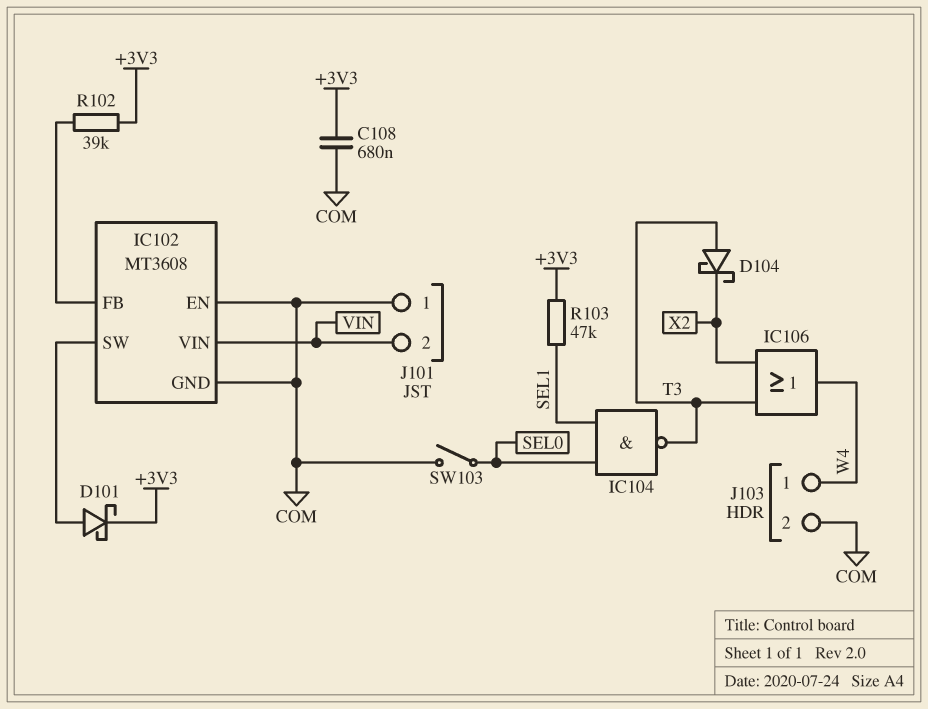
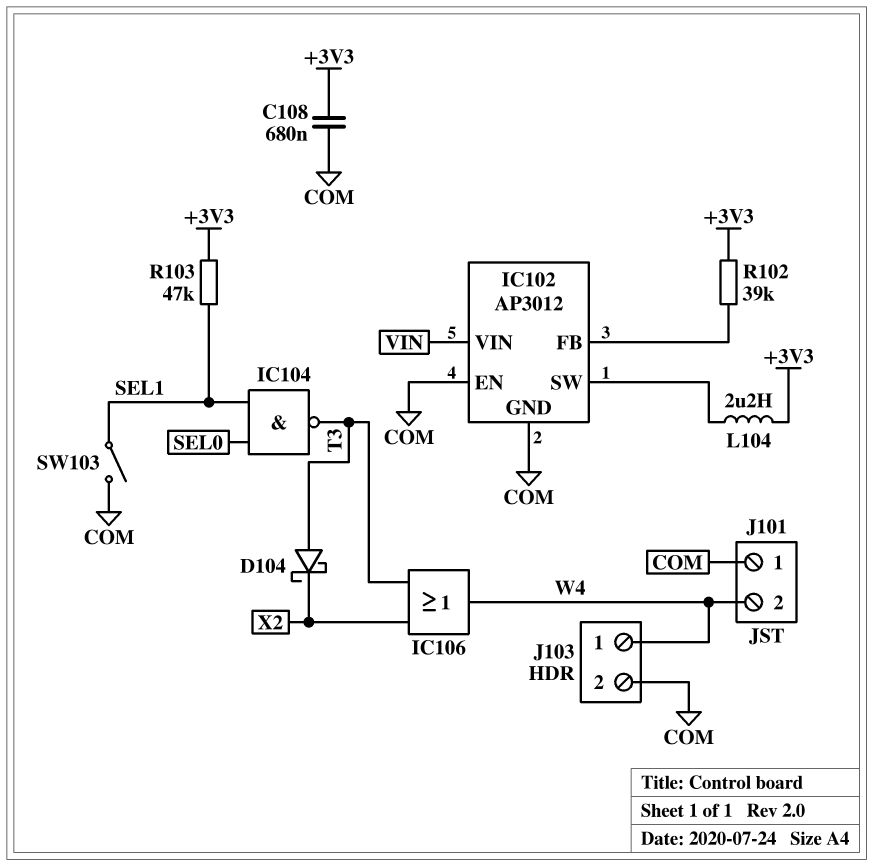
D101: schottky (A IC102/SW, K +3V3) -> none
IC102: MT3608 -> AP3012
J101 pin 2: VIN -> W4
L104: none -> 2.2uH (+3V3, IC102/SW)
SW103: switch (COM, SEL0) -> switch (COM, SEL1)

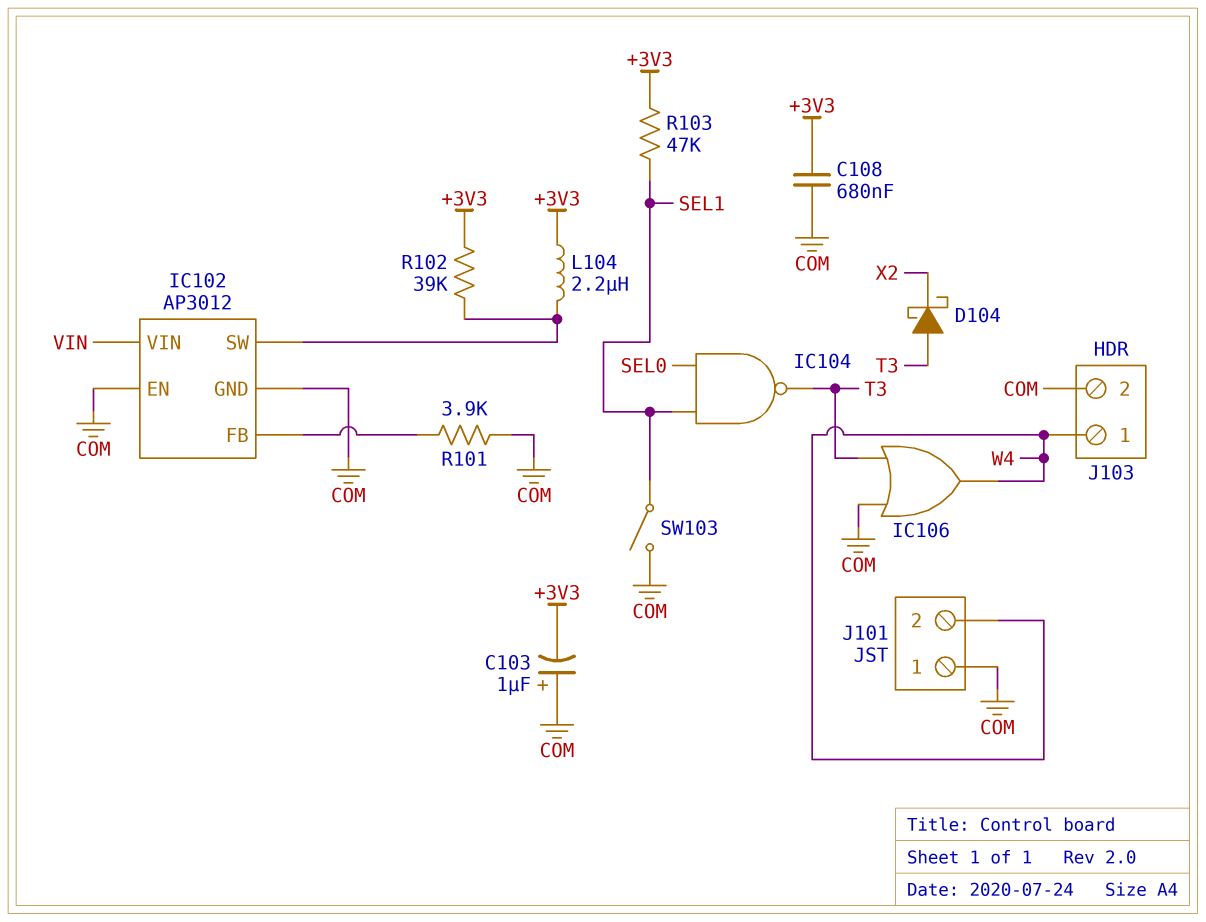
C103: none -> 1uF (plus COM, minus +3V3)
IC106: OR (in T3, in X2, out W4) -> OR (in COM, in T3, out W4)
R101: none -> 3.9k (COM, IC102/FB)
R102: 39k (+3V3, IC102/FB) -> 39k (+3V3, IC102/SW)

